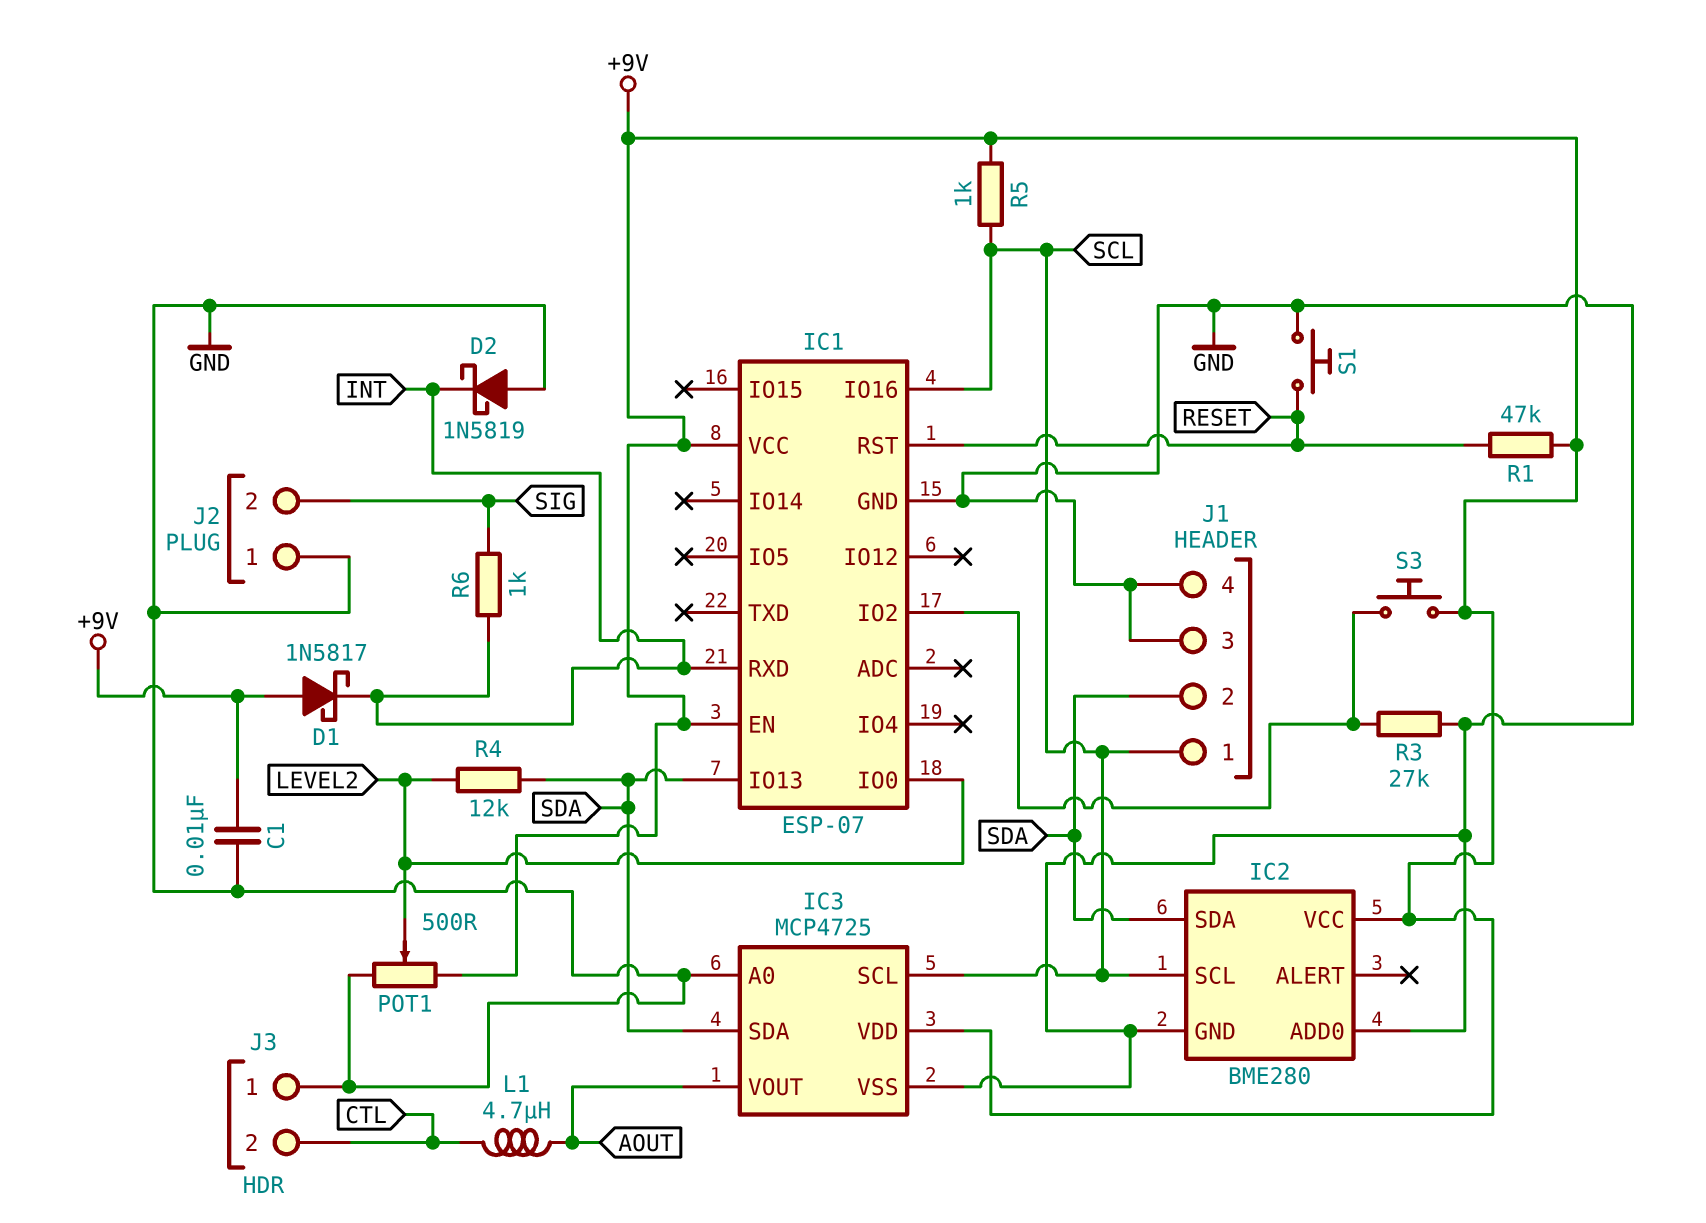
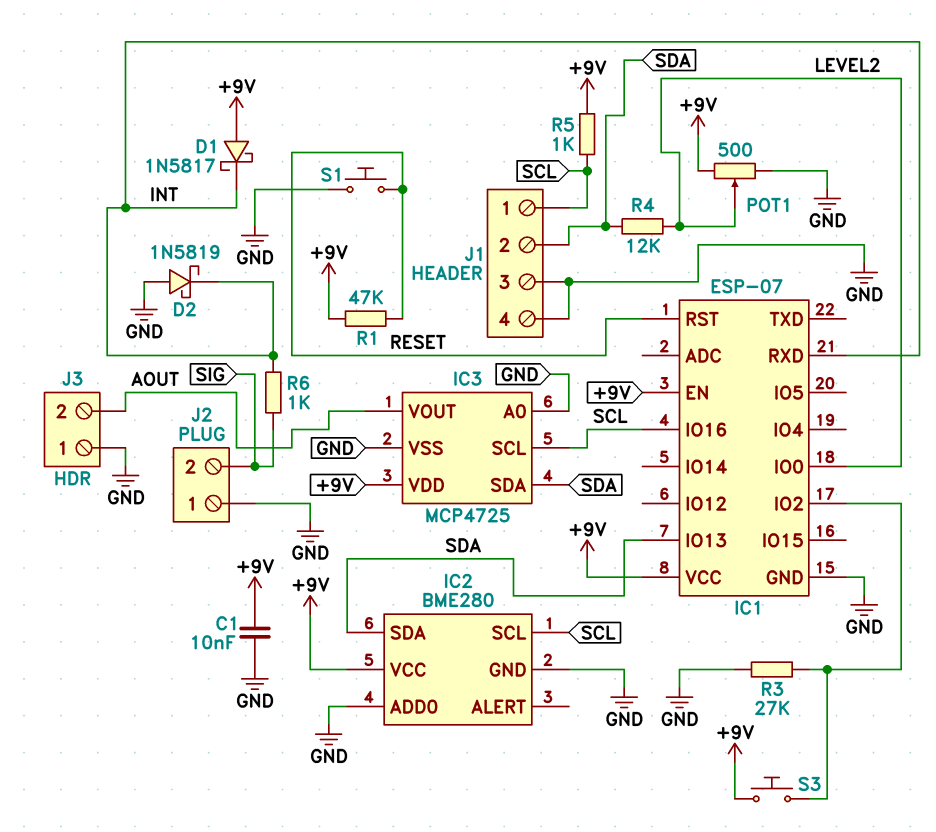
J3 pin 2: CTL -> AOUT
L1: 4.7uH (AOUT, CTL) -> none

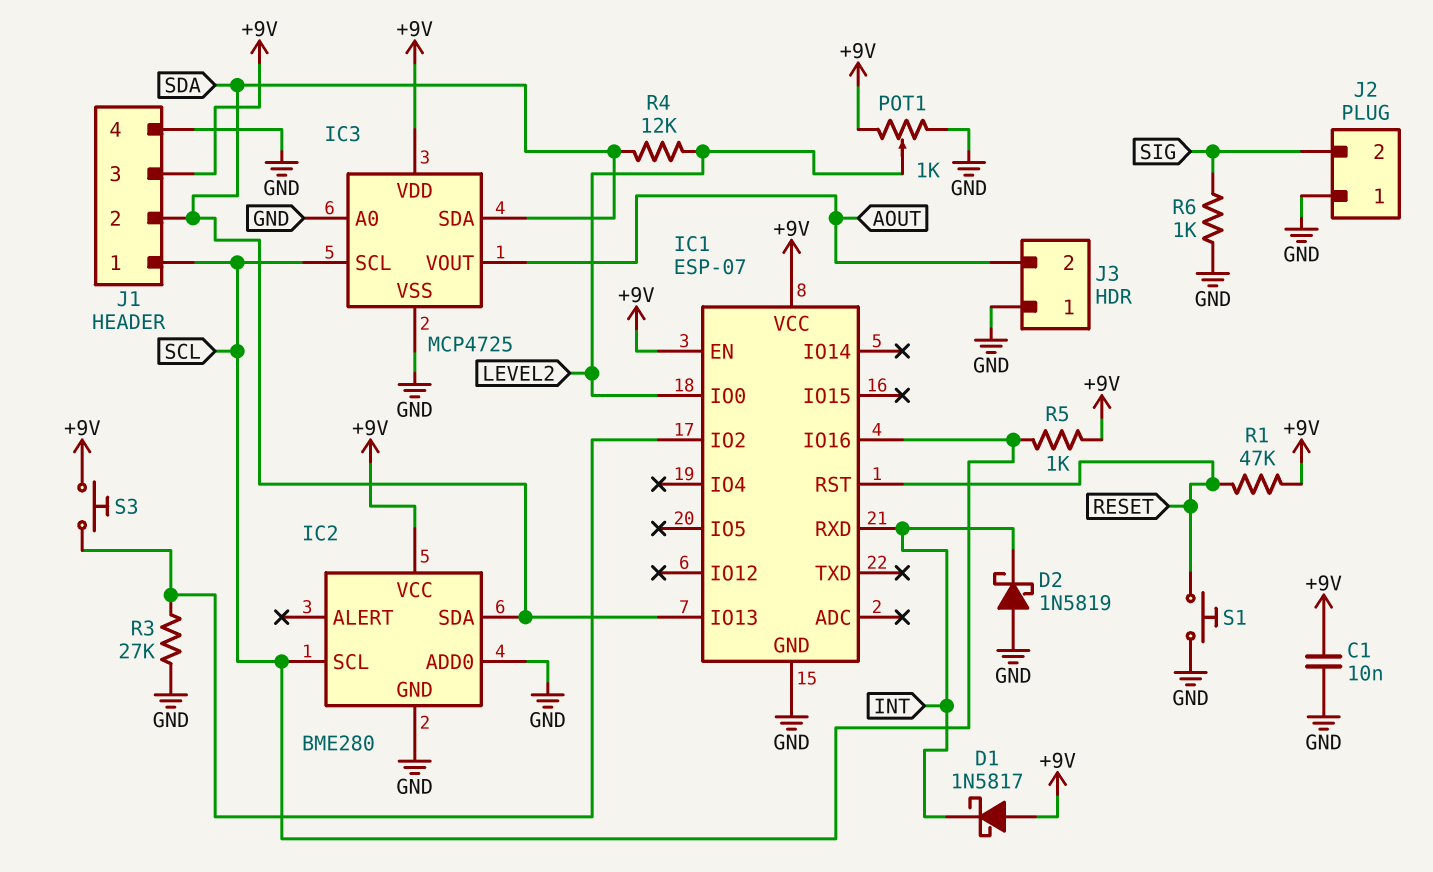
J1 pin 3: GND -> +9V
POT1: 500 (+9V, GND, wiper LEVEL2) -> 1k (+9V, GND, wiper LEVEL2)
R6: 1k (INT, SIG) -> 1k (GND, SIG)

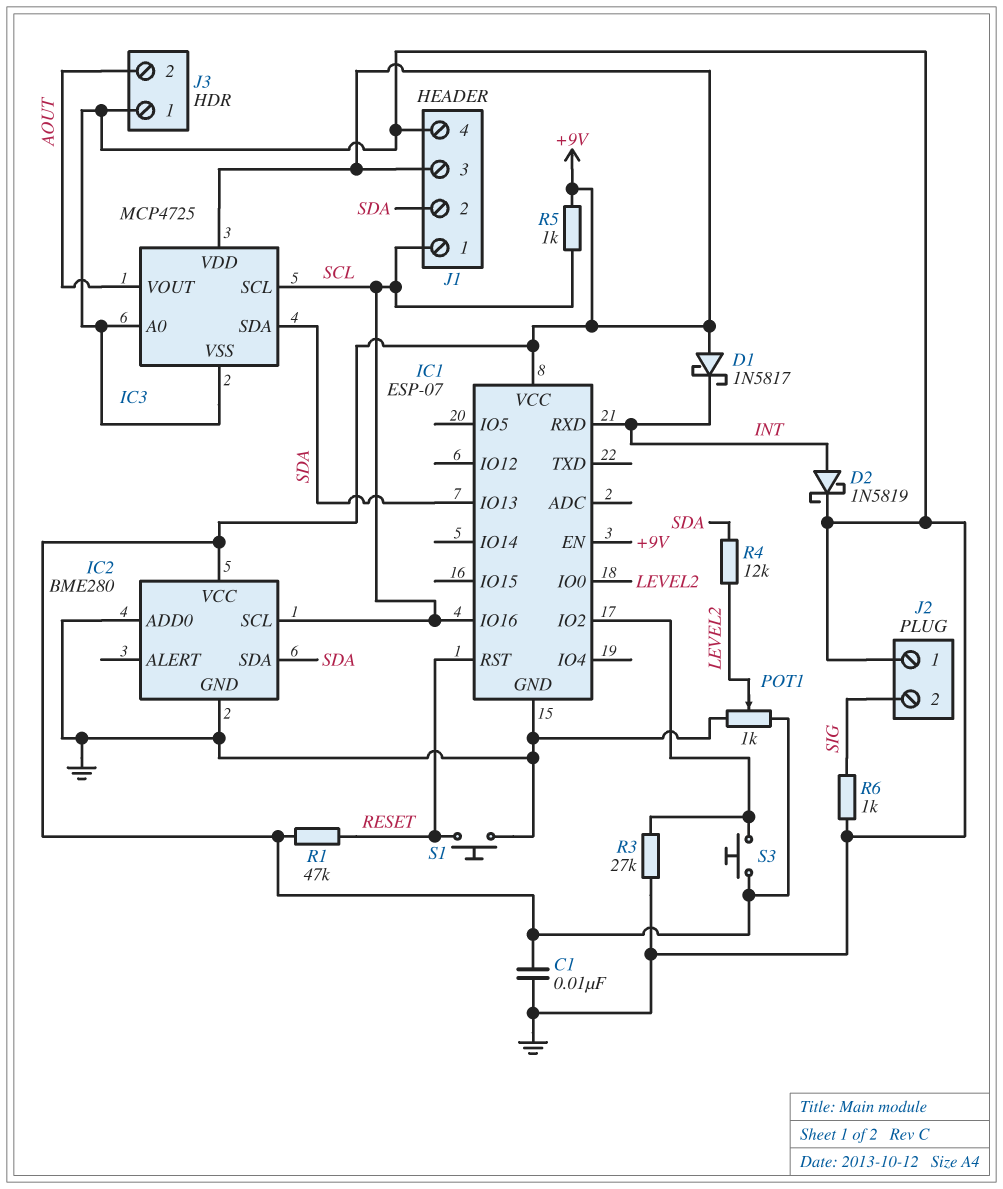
D2: schottky 1N5819 (A GND, K INT) -> schottky 1N5819 (A INT, K GND)

